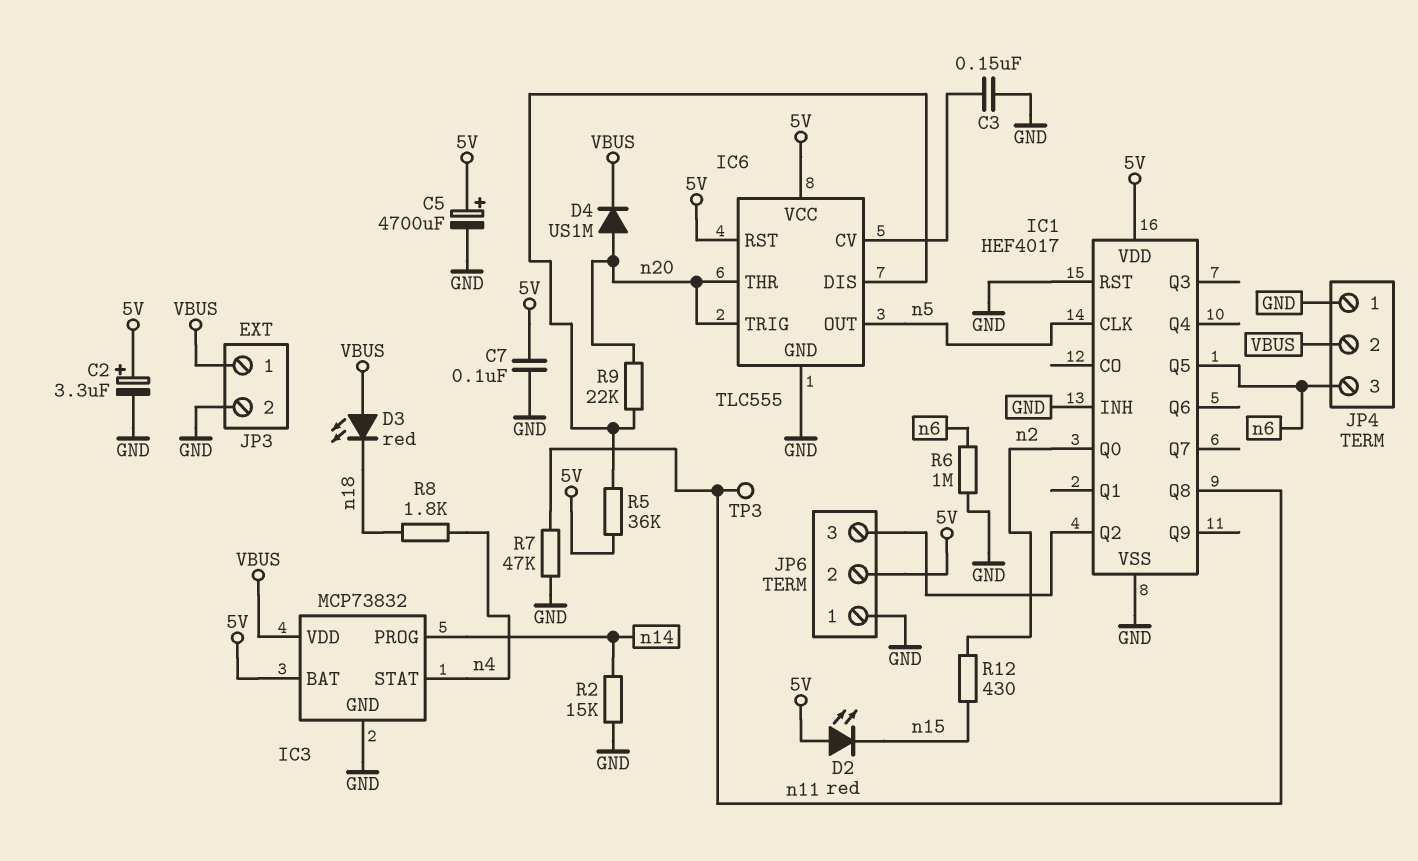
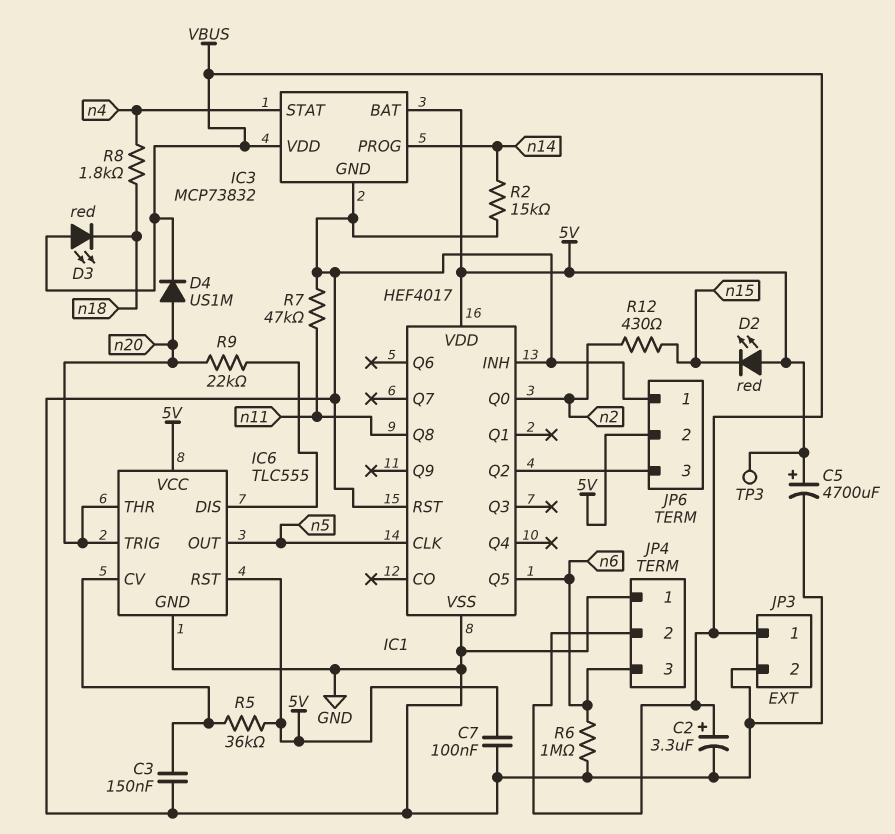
C2: 3.3uF (plus 5V, minus GND) -> 3.3uF (plus VBUS, minus GND)
R5: 36k (5V, IC6/DIS) -> 36k (5V, IC6/CV)
TP3: test point (n11) -> test point (5V)

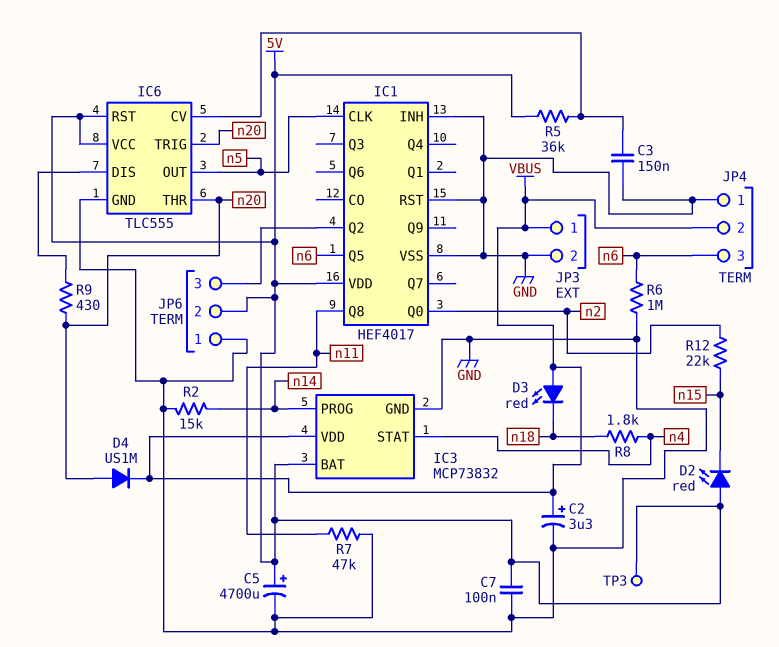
R9: 22k (IC6/DIS, n20) -> 430 (IC6/DIS, n20)
R12: 430 (n2, n15) -> 22k (n2, n15)

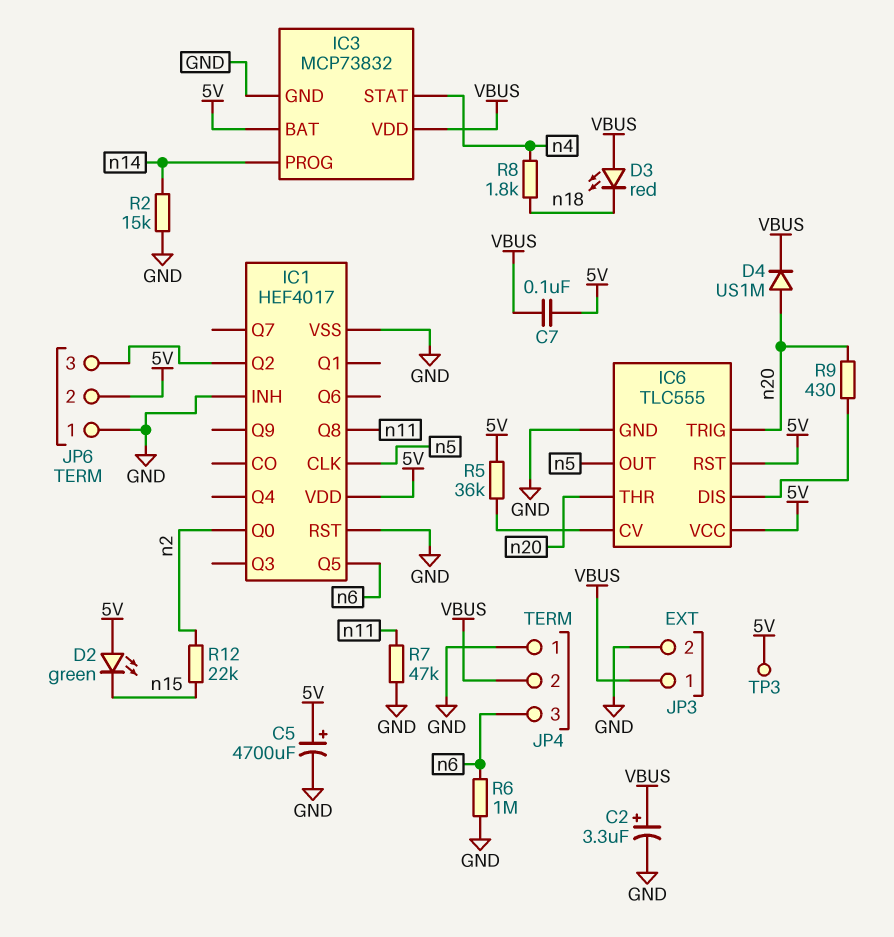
C3: 150nF (GND, IC6/CV) -> none
C7: 100nF (5V, GND) -> 100nF (5V, VBUS)
D2: LED red (A 5V, K n15) -> LED green (A 5V, K n15)

